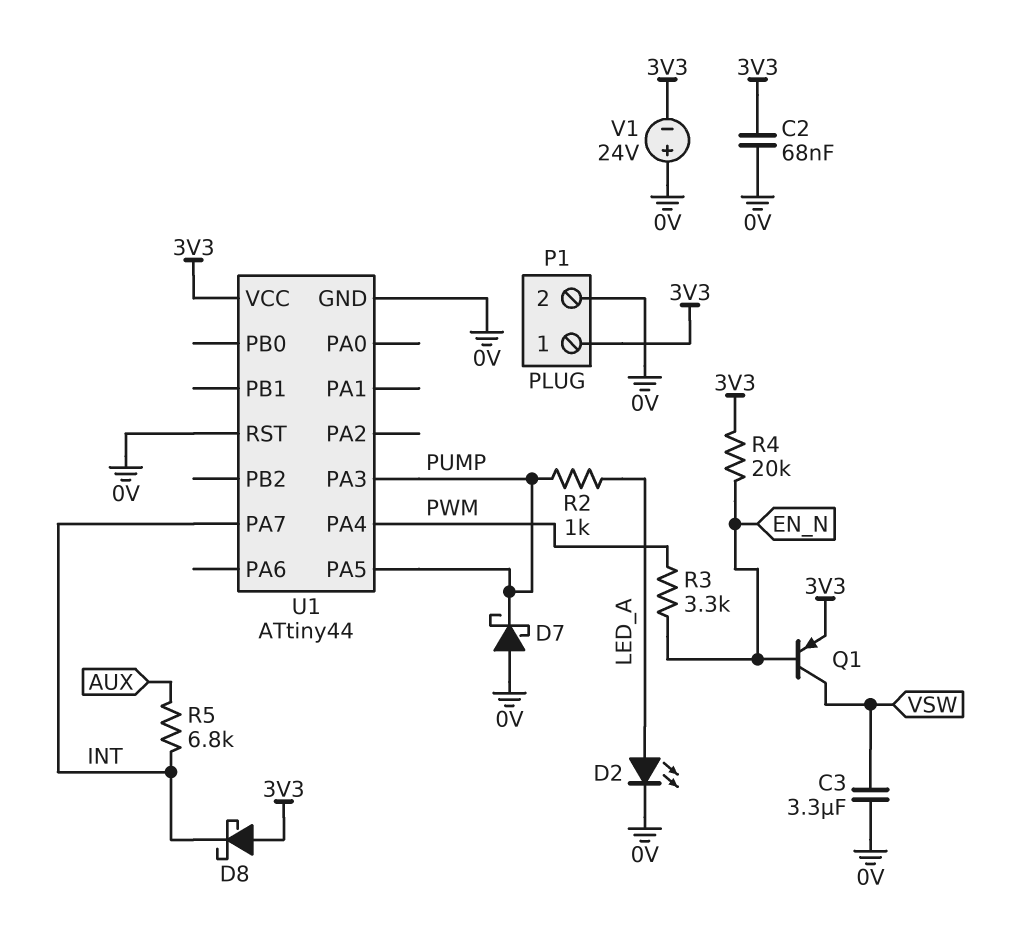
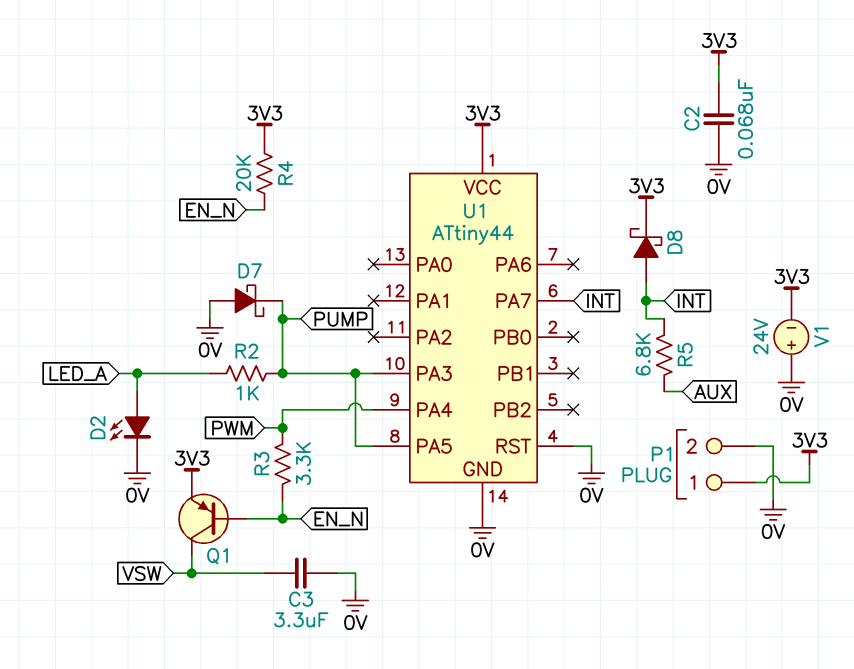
D8: schottky (A 3V3, K INT) -> schottky (A INT, K 3V3)

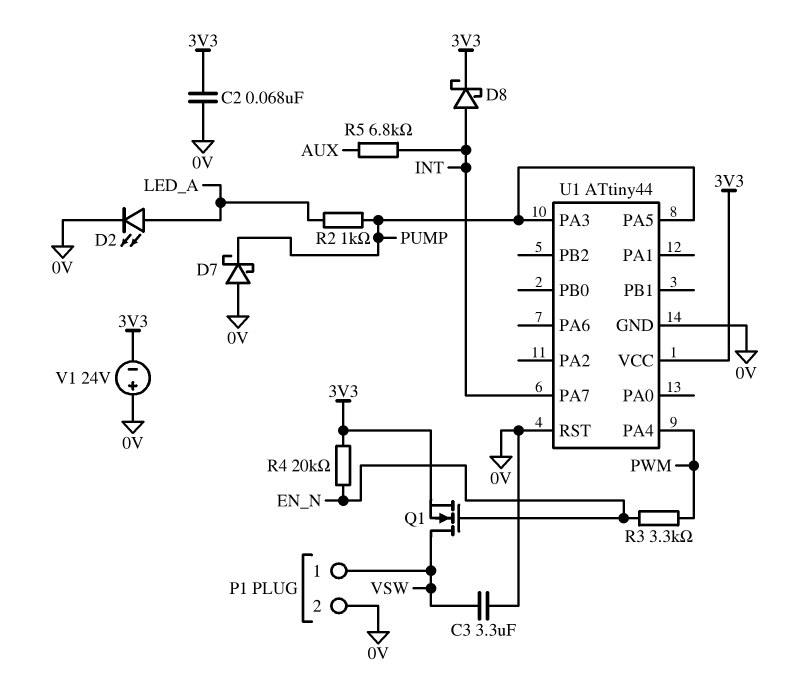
P1 pin 1: 3V3 -> VSW
Q1: PNP (B EN_N, C VSW, E 3V3) -> NMOS (G EN_N, D VSW, S 3V3)

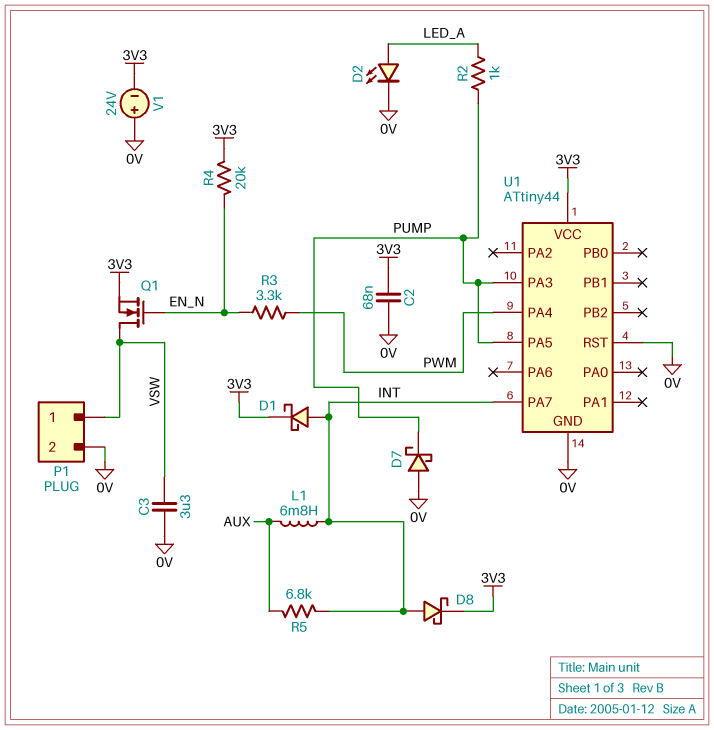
D1: none -> schottky (A INT, K 3V3)
L1: none -> 6.8mH (AUX, INT)

